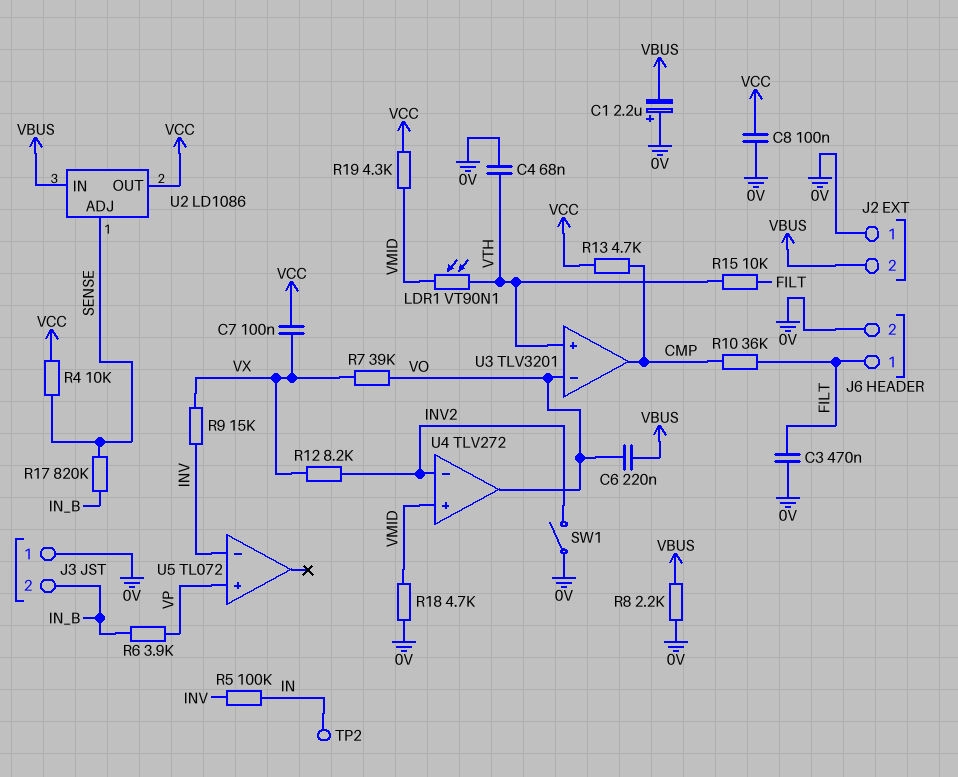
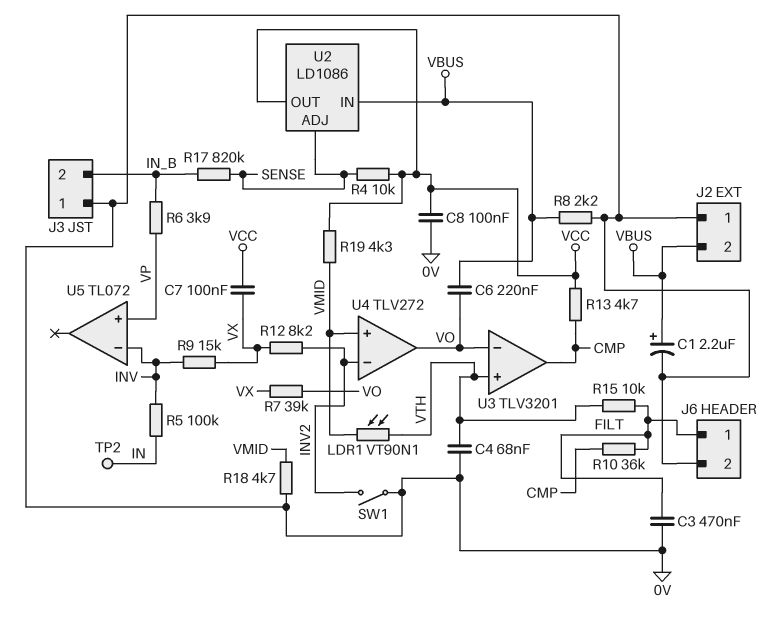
C1: 2.2uF (plus 0V, minus VBUS) -> 2.2uF (plus VBUS, minus 0V)

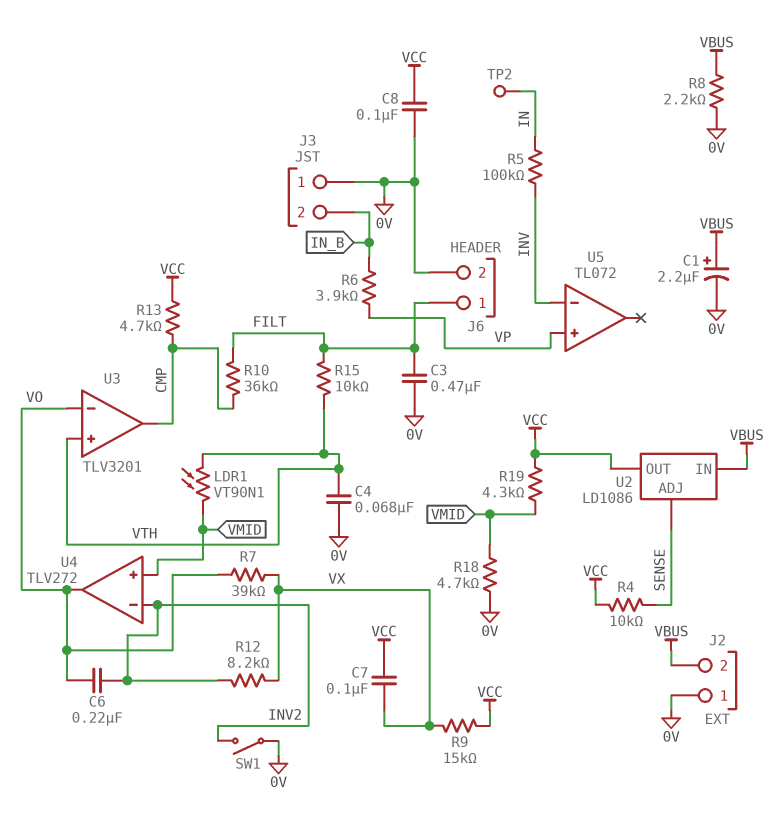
C6: 220nF (VBUS, VO) -> 220nF (INV2, VO)
R9: 15k (INV, VX) -> 15k (VCC, VX)
R17: 820k (IN_B, SENSE) -> none

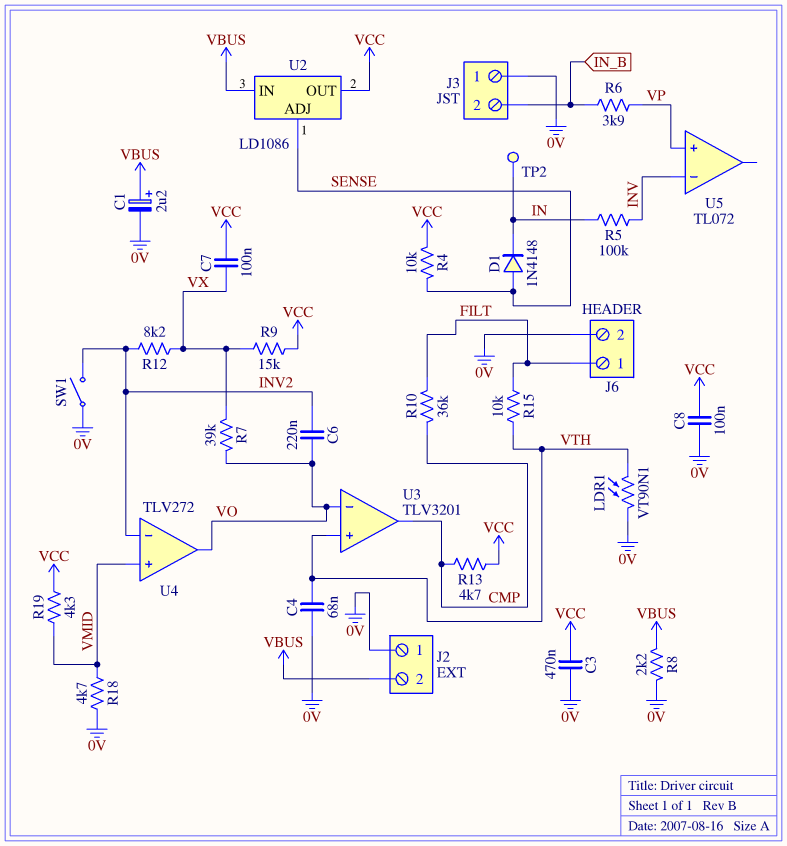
C3: 470nF (0V, FILT) -> 470nF (0V, VCC)
D1: none -> diode 1N4148 (A SENSE, K IN)
LDR1: VT90N1 (VMID, VTH) -> VT90N1 (0V, VTH)

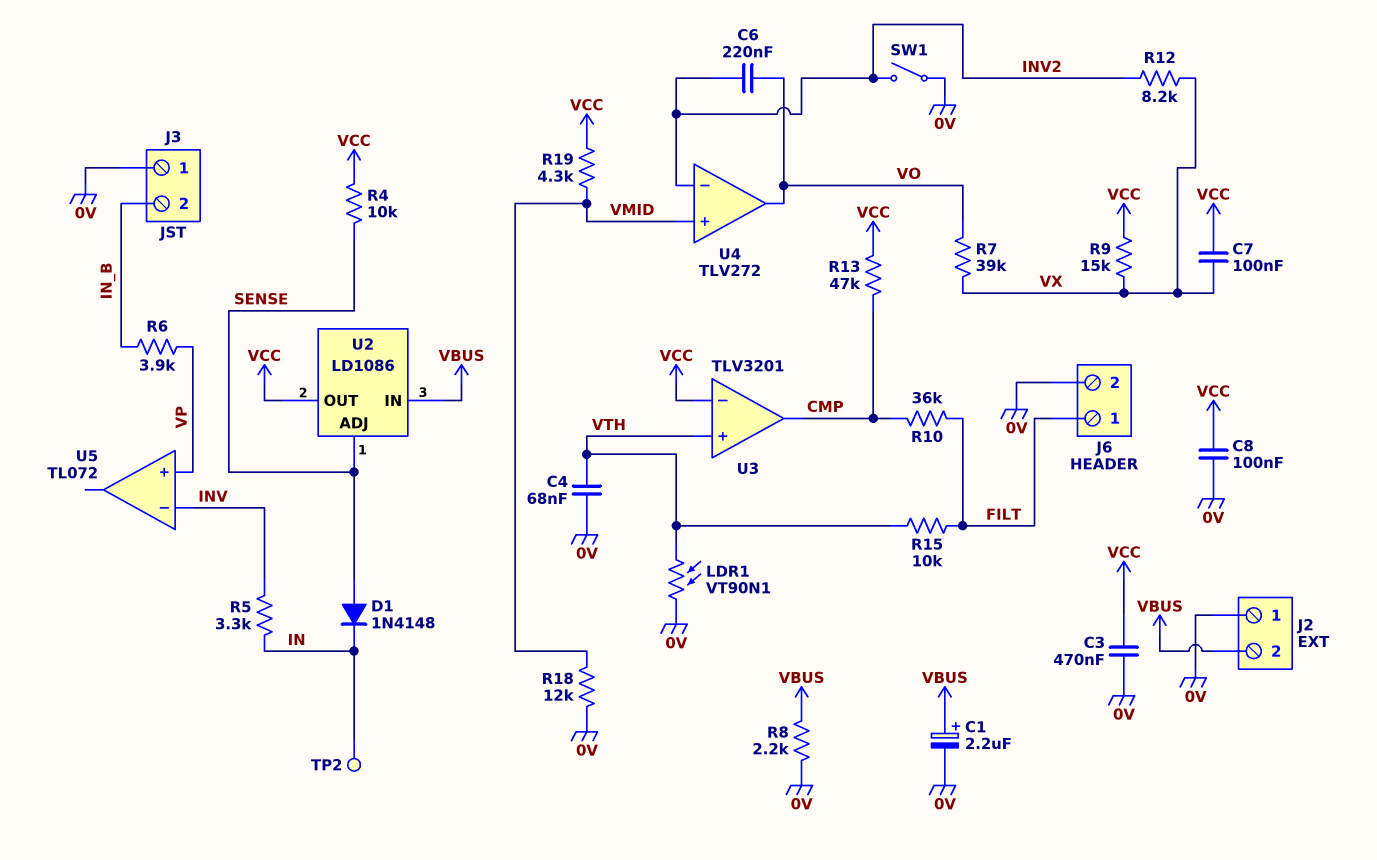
R5: 100k (IN, INV) -> 3.3k (IN, INV)
R13: 4.7k (CMP, VCC) -> 47k (CMP, VCC)
R18: 4.7k (0V, VMID) -> 12k (0V, VMID)
U3 pin in-: VO -> VCC

